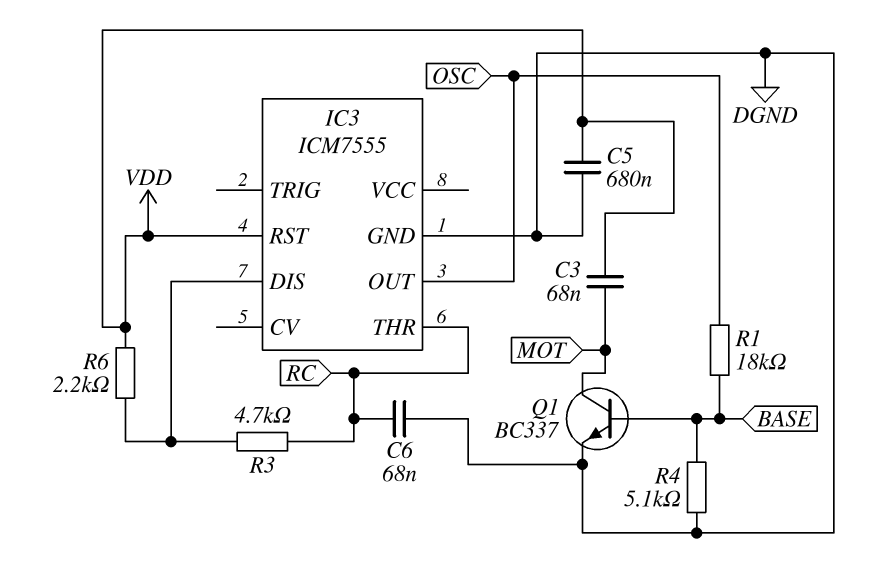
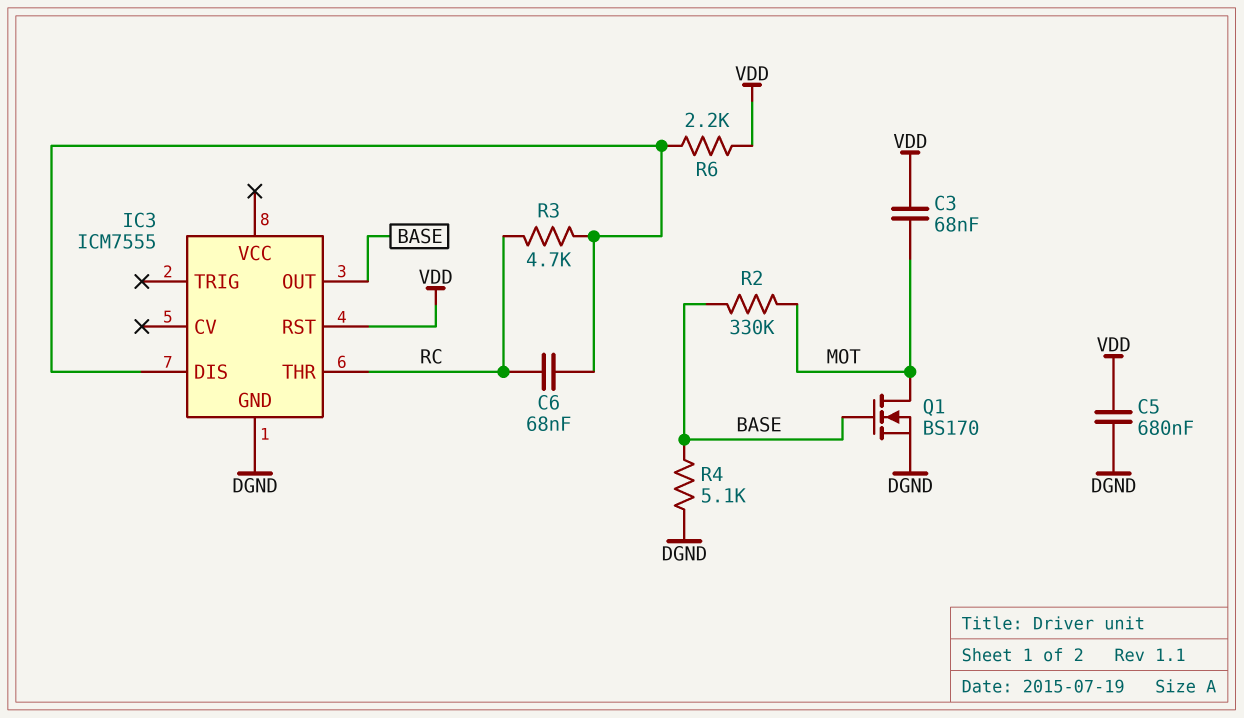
C6: 68nF (DGND, RC) -> 68nF (IC3/DIS, RC)
IC3 pin OUT: OSC -> BASE
Q1: NPN BC337 (B BASE, C MOT, E DGND) -> NMOS BS170 (G BASE, D MOT, S DGND)
R1: 18k (BASE, OSC) -> none
R2: none -> 330k (BASE, MOT)

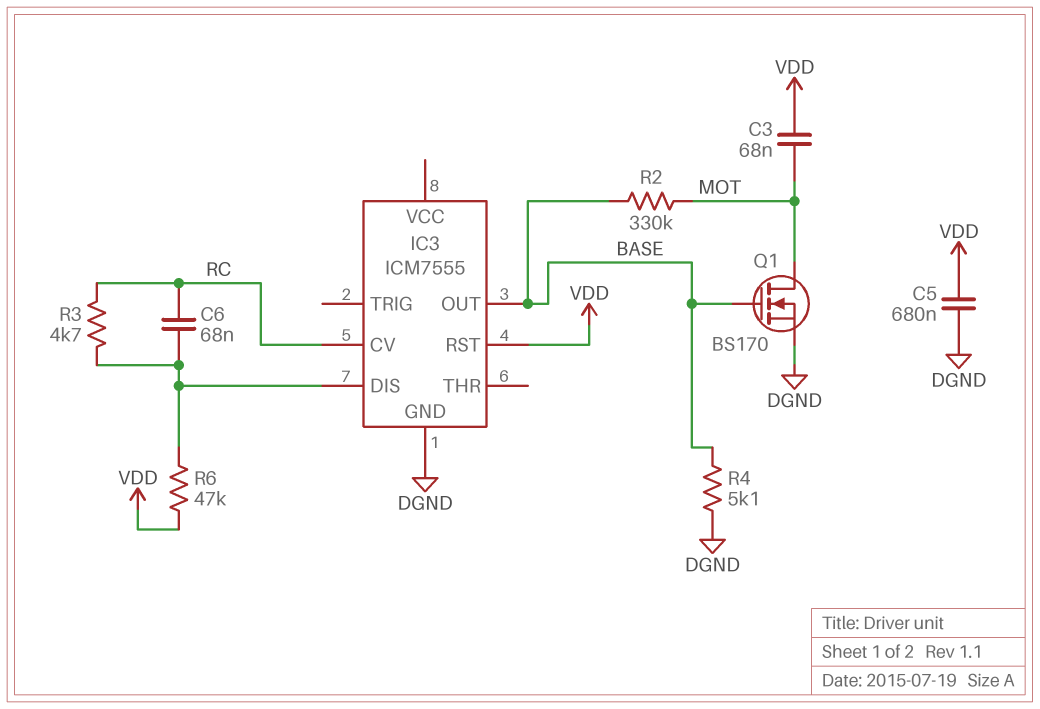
IC3 pin CV: none -> RC
IC3 pin THR: RC -> none
R6: 2.2k (IC3/DIS, VDD) -> 47k (IC3/DIS, VDD)

